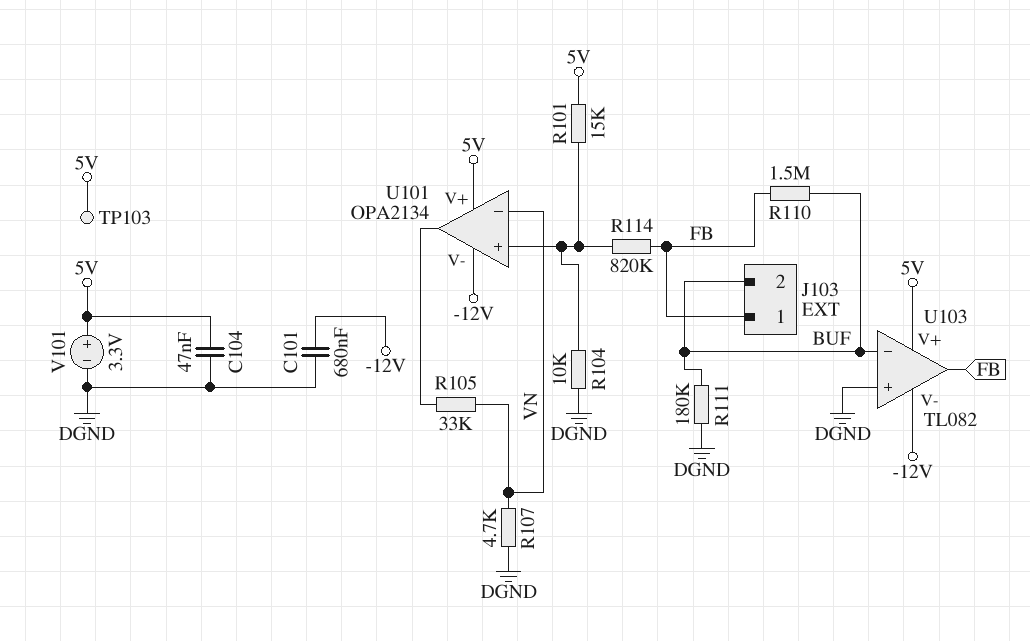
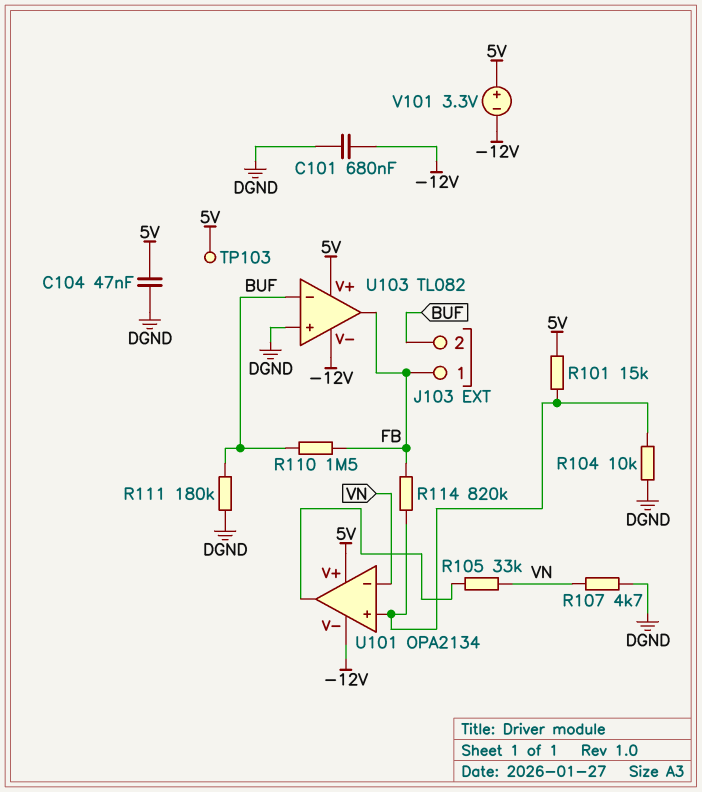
V101: 3.3V (plus 5V, minus DGND) -> 3.3V (plus 5V, minus -12V)

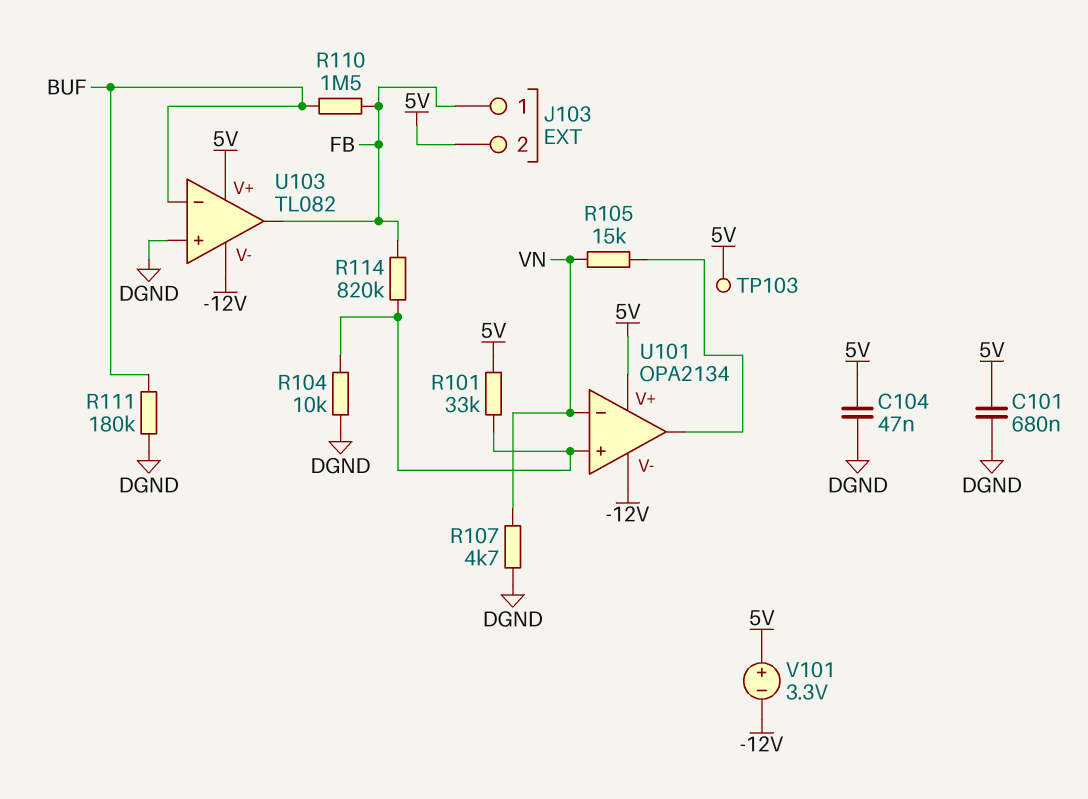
C101: 680nF (-12V, DGND) -> 680nF (5V, DGND)
J103 pin 2: BUF -> 5V
R101: 15k (5V, U101/in+) -> 33k (5V, U101/in+)
R105: 33k (U101/out, VN) -> 15k (U101/out, VN)

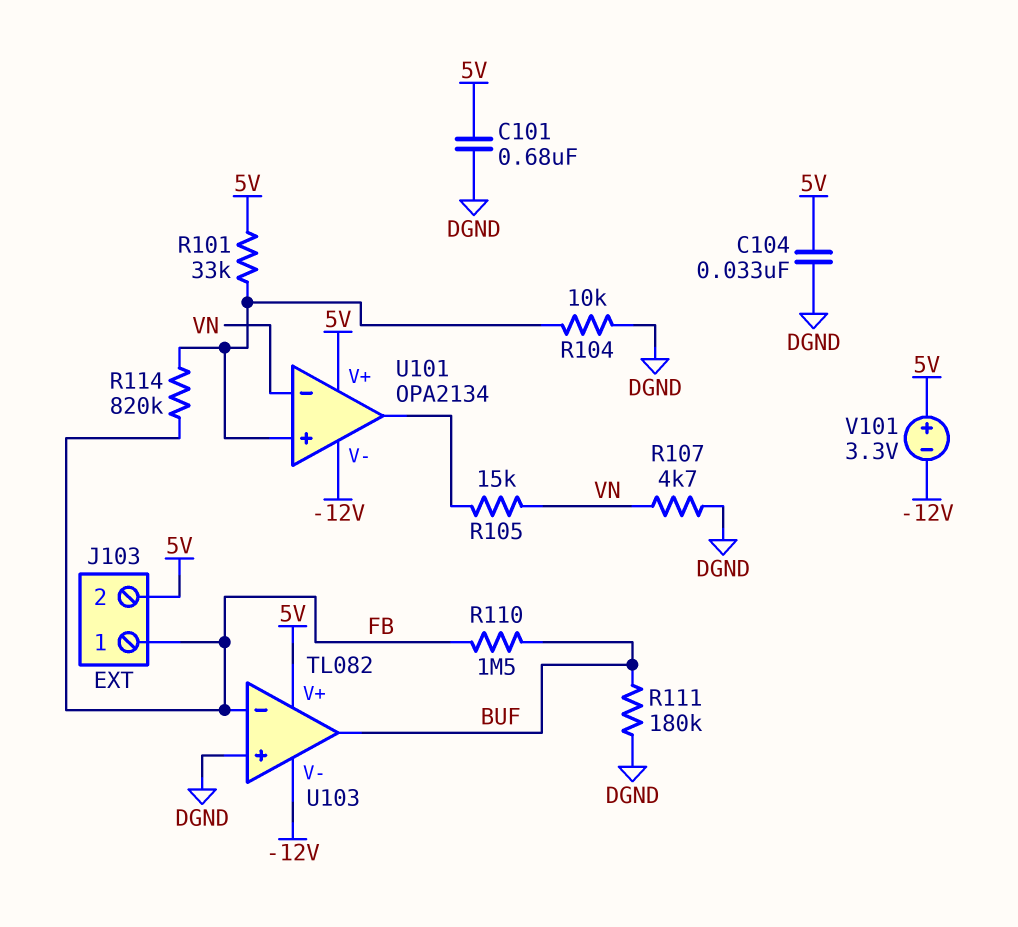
C104: 47nF (5V, DGND) -> 33nF (5V, DGND)
TP103: test point (5V) -> none
U103 pin in-: BUF -> FB
U103 pin out: FB -> BUF

